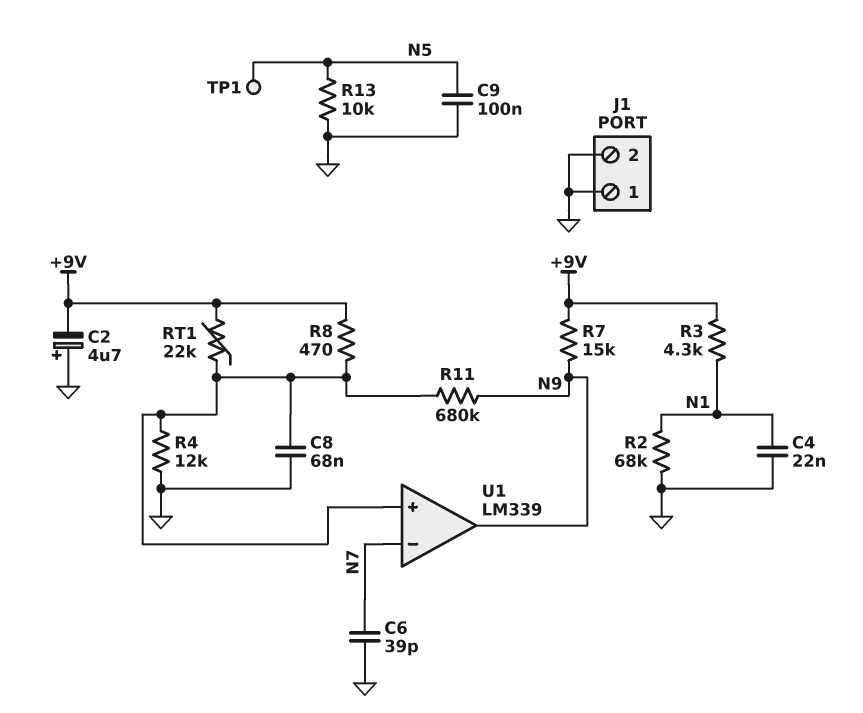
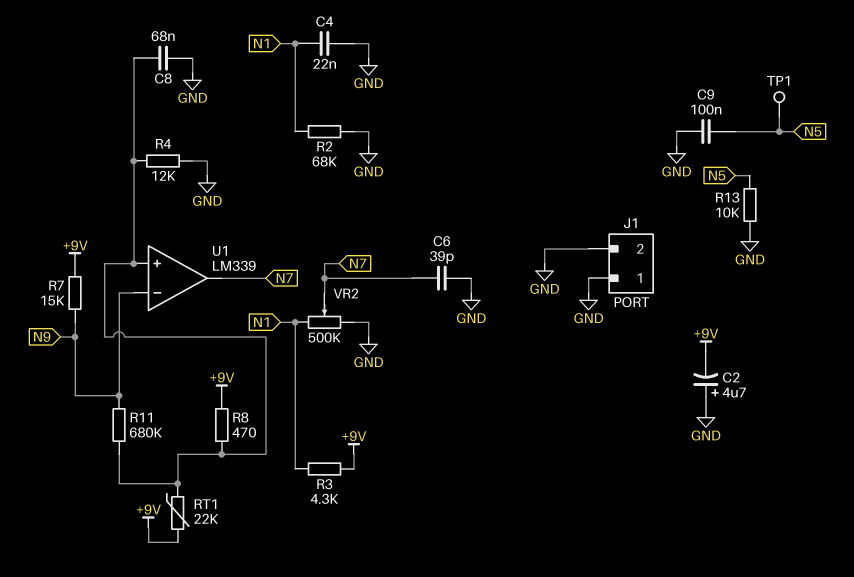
U1 pin in-: N7 -> N9
U1 pin out: N9 -> N7
VR2: none -> 500k (GND, N1, wiper N7)

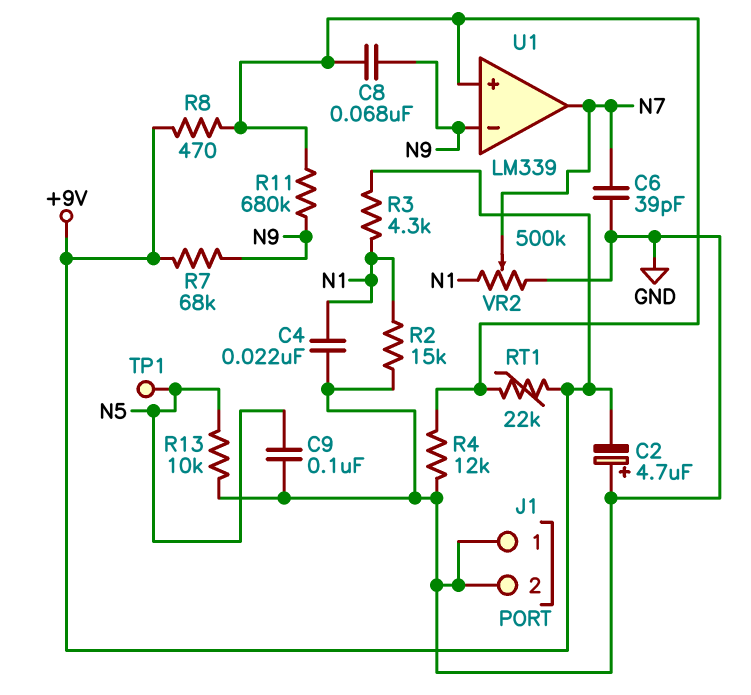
C8: 68nF (GND, U1/in+) -> 68nF (N9, U1/in+)
R2: 68k (GND, N1) -> 15k (GND, N1)
R7: 15k (+9V, N9) -> 68k (+9V, N9)

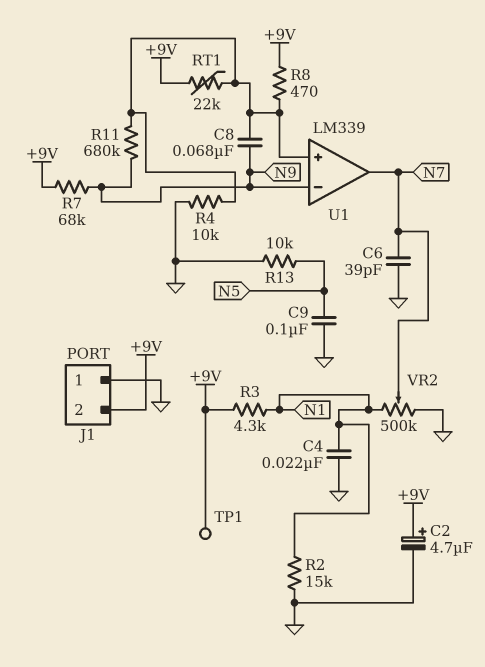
C2: 4.7uF (plus GND, minus +9V) -> 4.7uF (plus +9V, minus GND)
J1 pin 2: GND -> +9V
R4: 12k (GND, U1/in+) -> 10k (GND, U1/in+)
TP1: test point (N5) -> test point (+9V)

